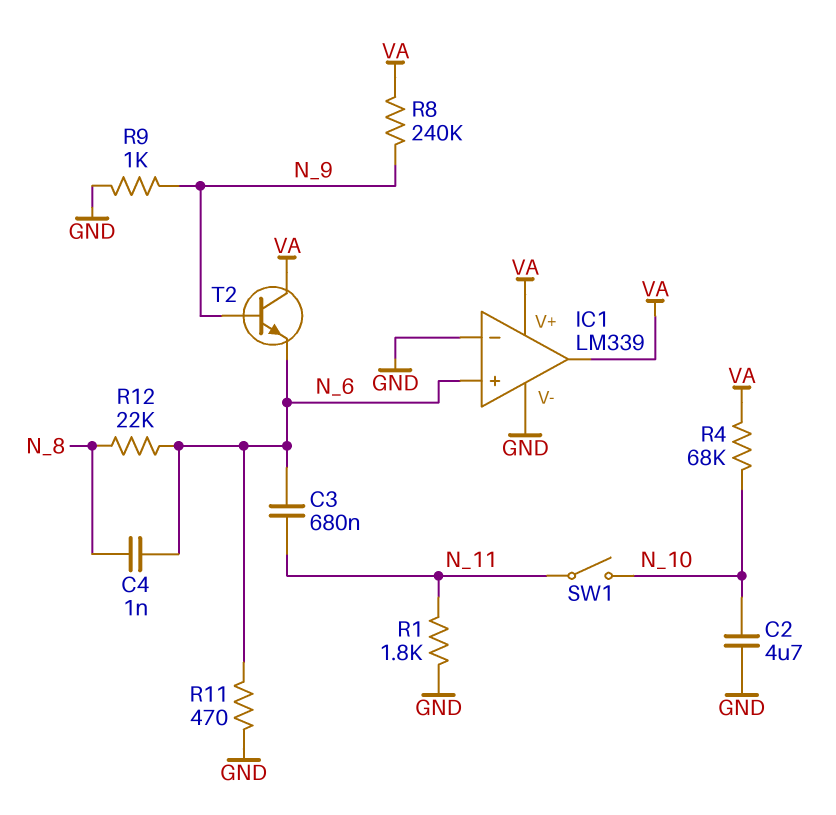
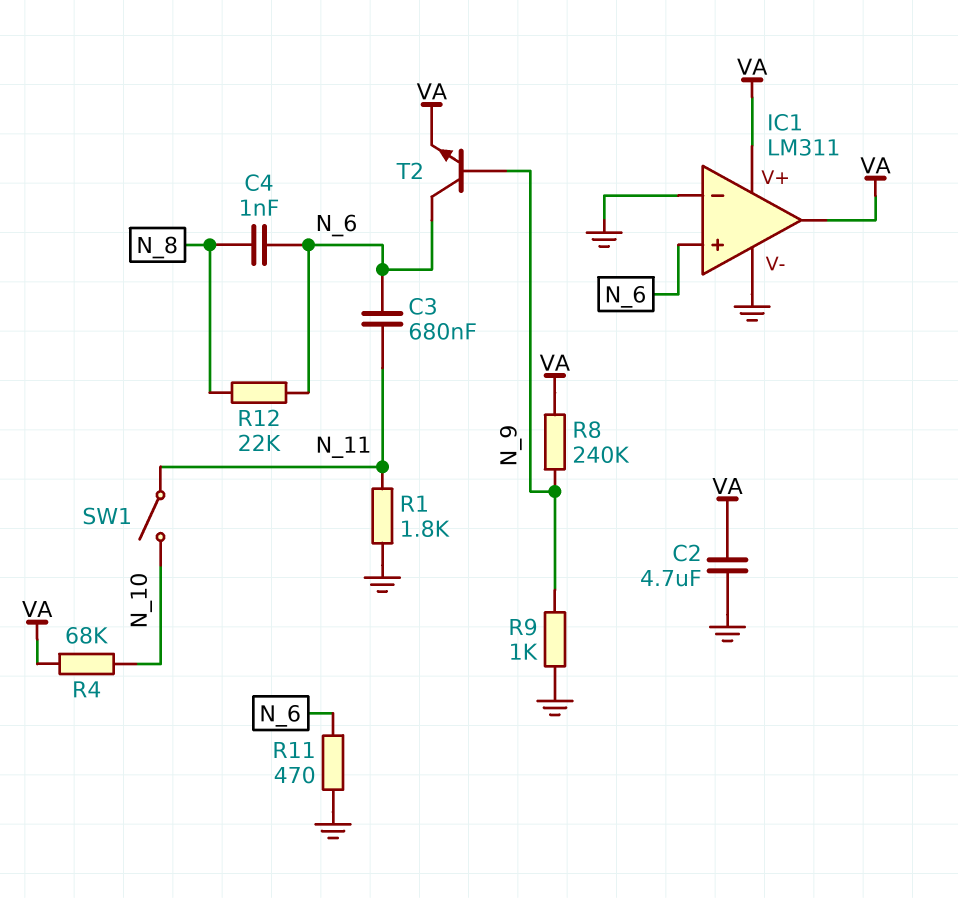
C2: 4.7uF (GND, N_10) -> 4.7uF (GND, VA)
IC1: LM339 -> LM311
T2: NPN (B N_9, C VA, E N_6) -> NPN (B N_9, C N_6, E VA)

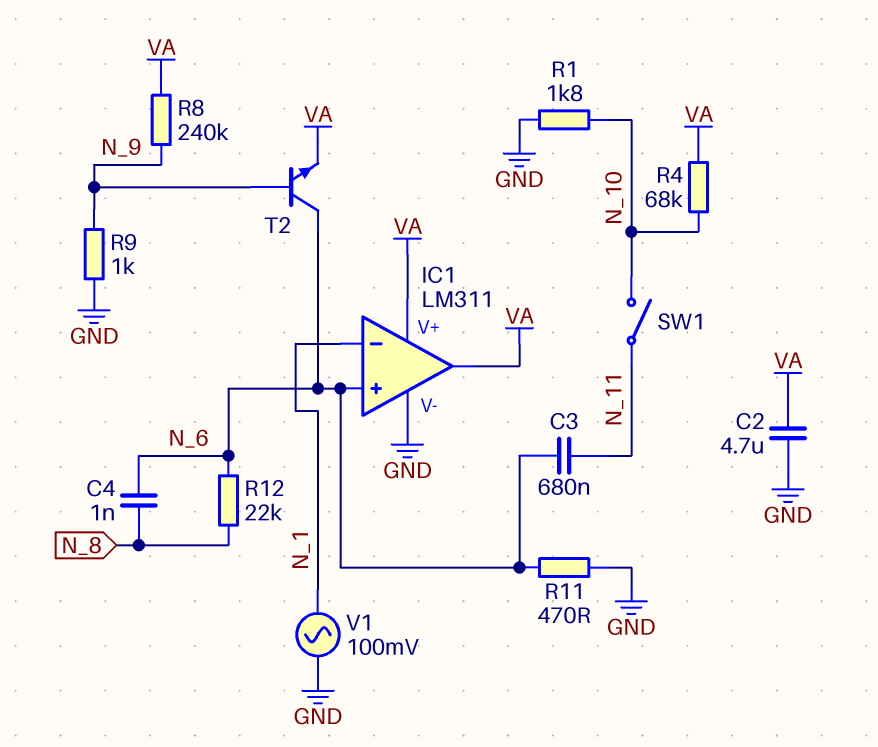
IC1 pin in-: GND -> N_1
R1: 1.8k (GND, N_11) -> 1.8k (GND, N_10)
V1: none -> AC 100mV (GND, N_1)

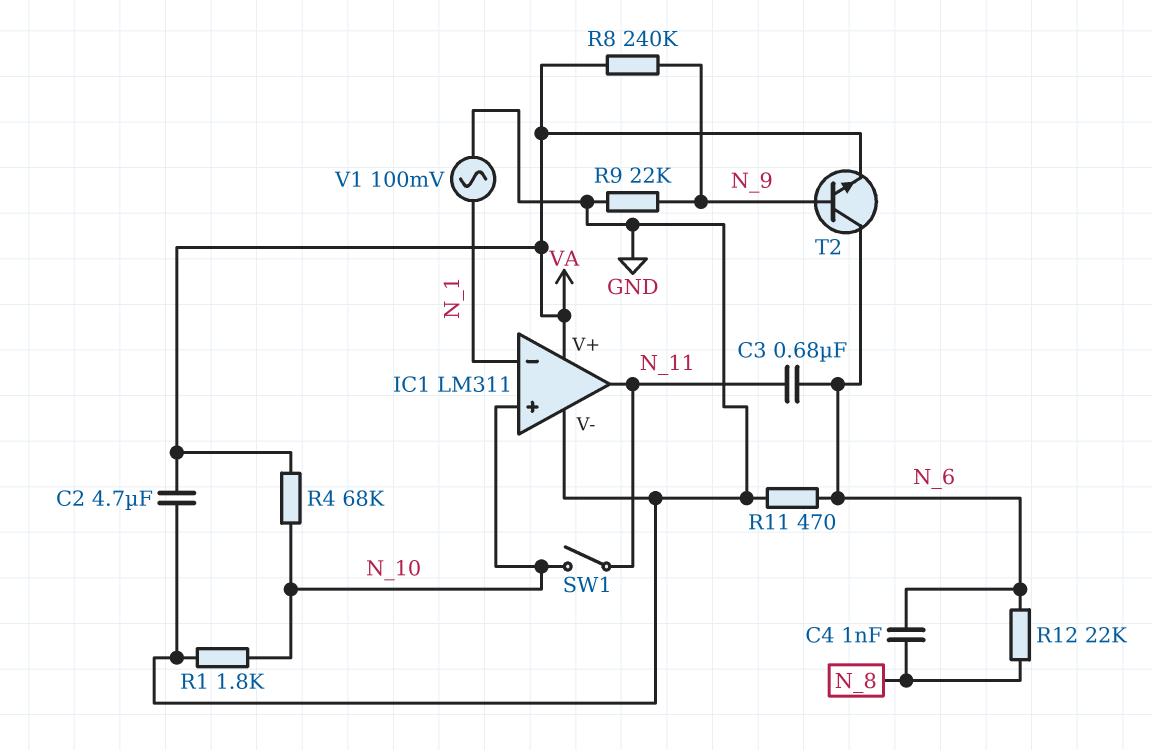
IC1 pin in+: N_6 -> N_10
IC1 pin out: VA -> N_11
R9: 1k (GND, N_9) -> 22k (GND, N_9)

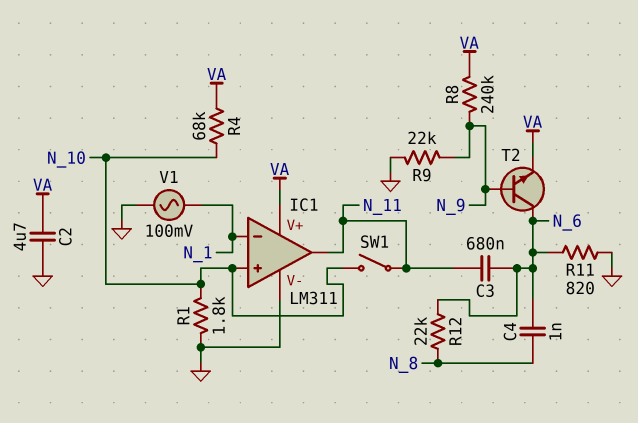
R11: 470 (GND, N_6) -> 820 (GND, N_6)

